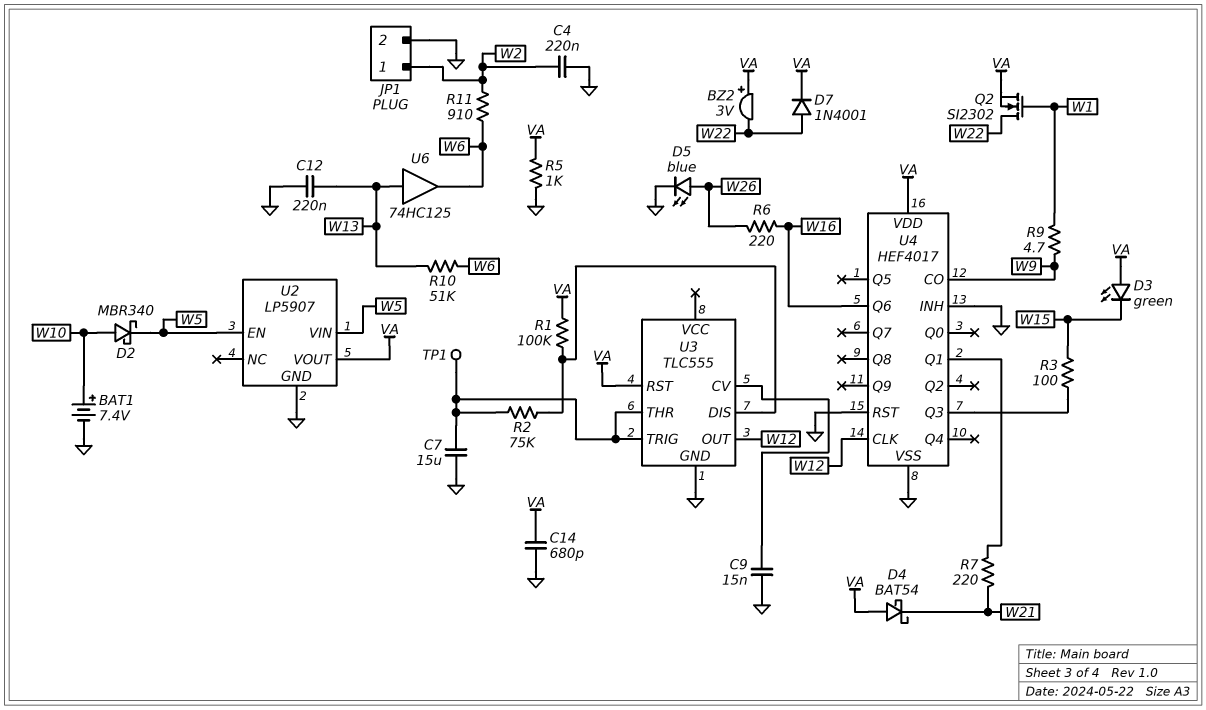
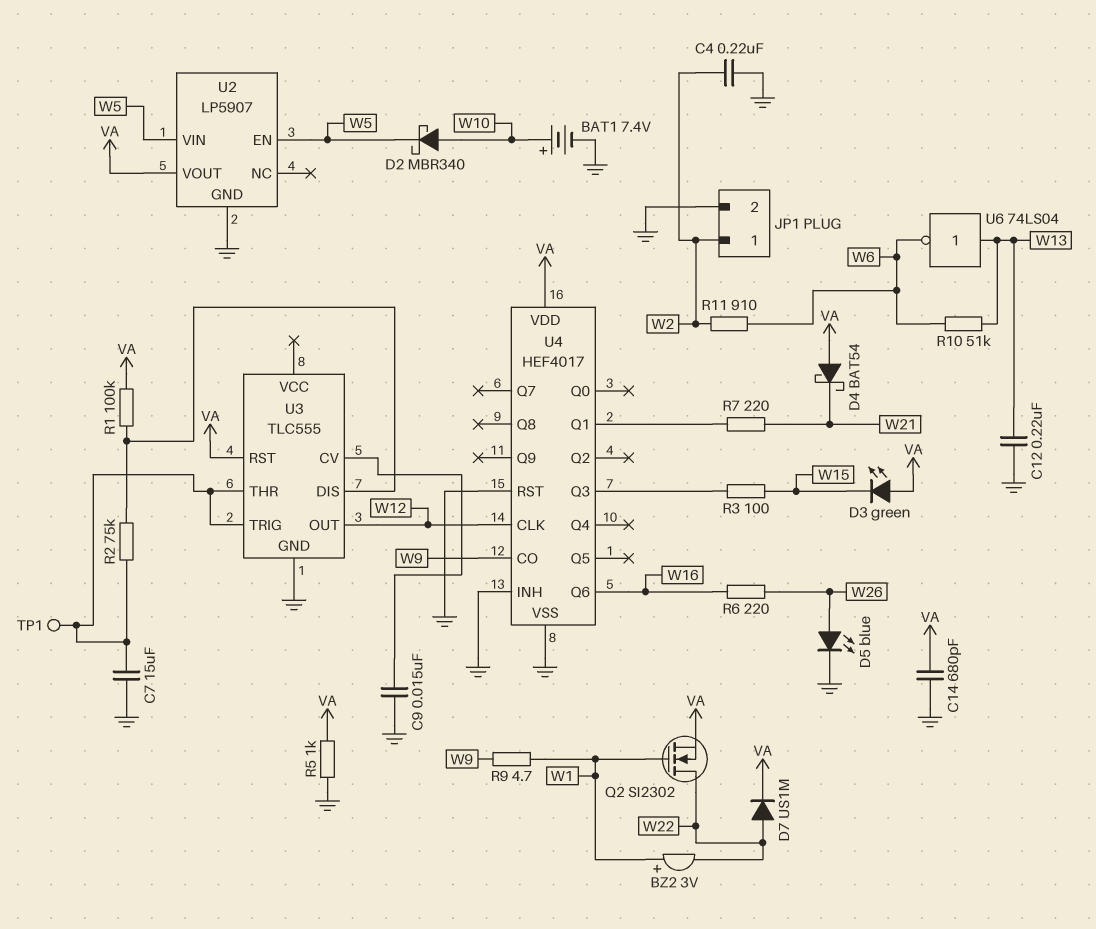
BZ2: buzzer 3V (plus VA, minus W22) -> buzzer 3V (plus W1, minus W22)
D7: diode 1N4001 (A W22, K VA) -> diode US1M (A W22, K VA)
U6: buffer 74HC125 (in W13, out W6) -> NOT 74LS04 (in W13, out W6)

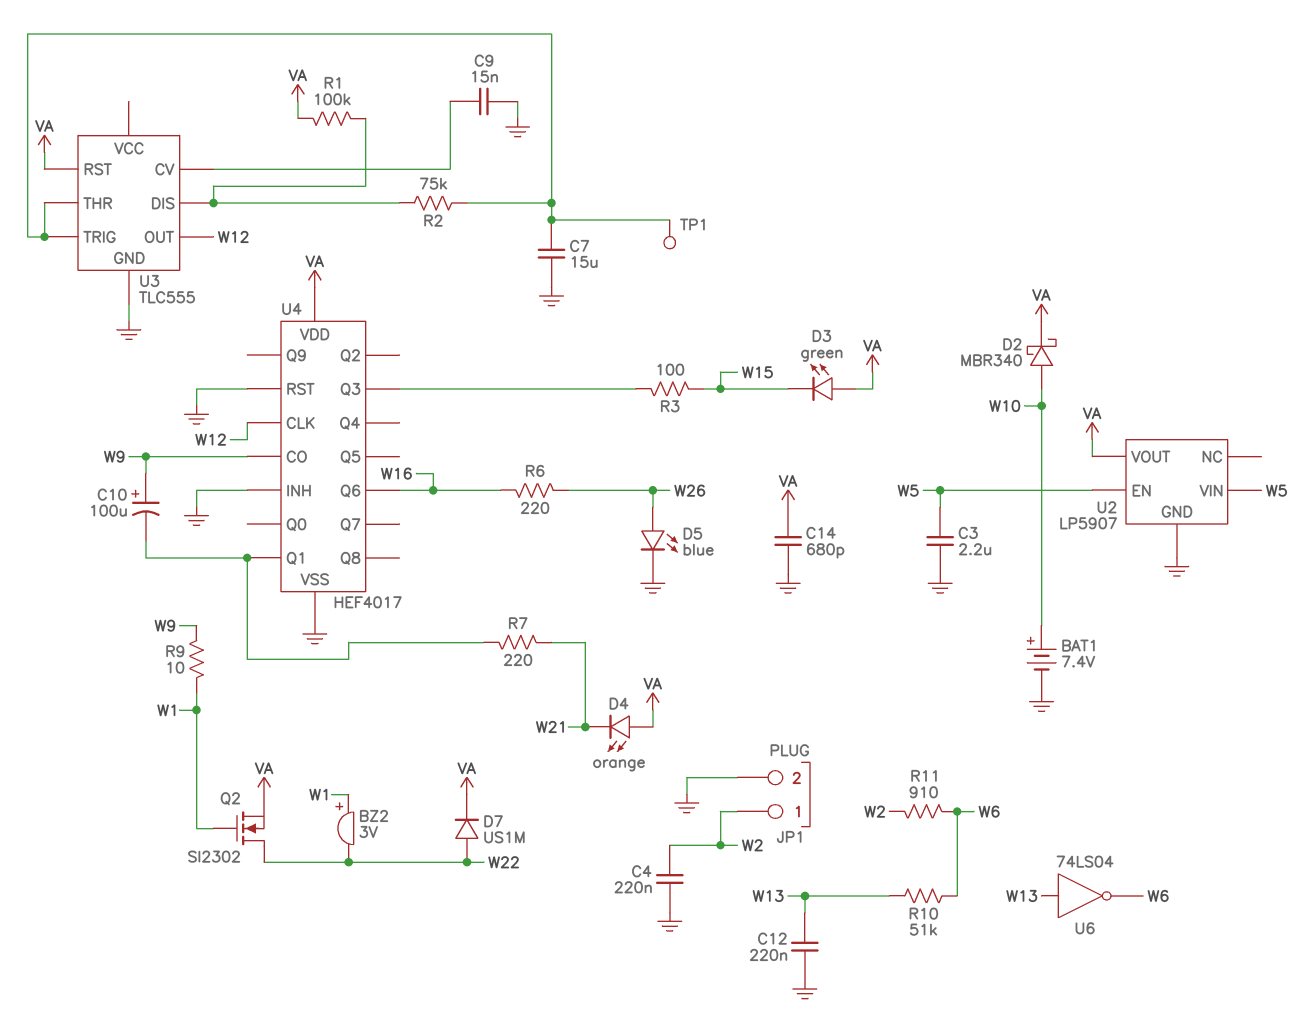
C3: none -> 2.2uF (GND, W5)
C10: none -> 100uF (plus W9, minus U4/Q1)
D2: schottky MBR340 (A W10, K W5) -> schottky MBR340 (A W10, K VA)
D4: schottky BAT54 (A VA, K W21) -> LED orange (A VA, K W21)
R5: 1k (GND, VA) -> none
R9: 4.7 (W1, W9) -> 10 (W1, W9)

